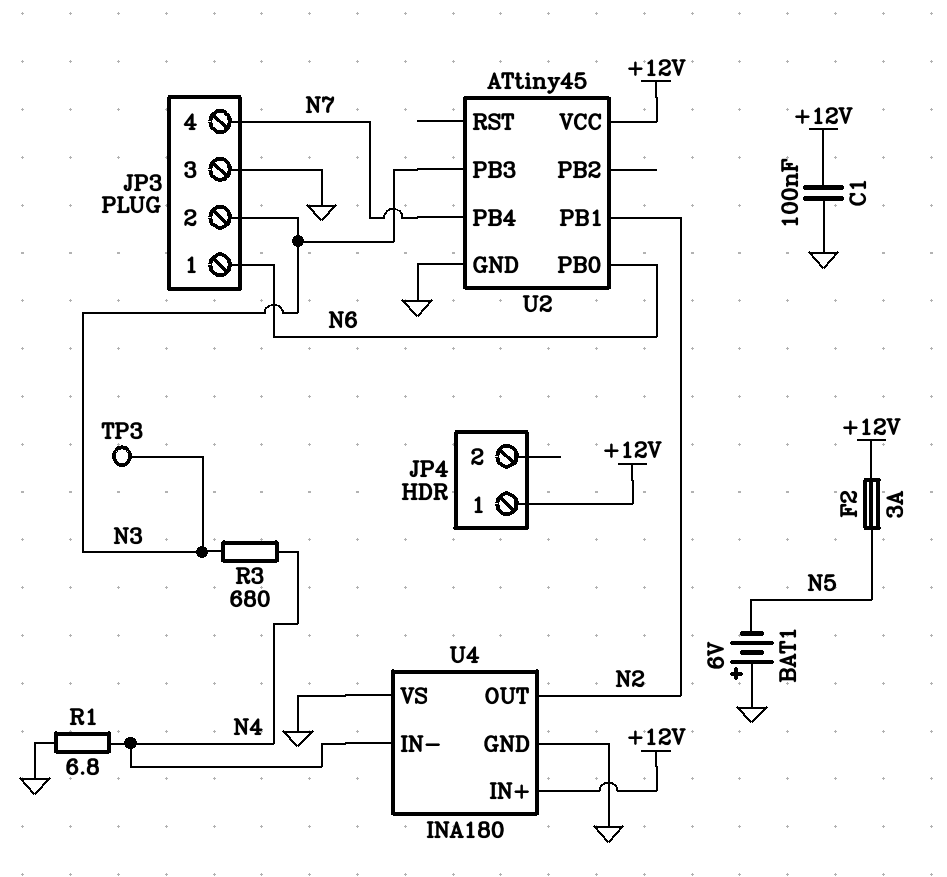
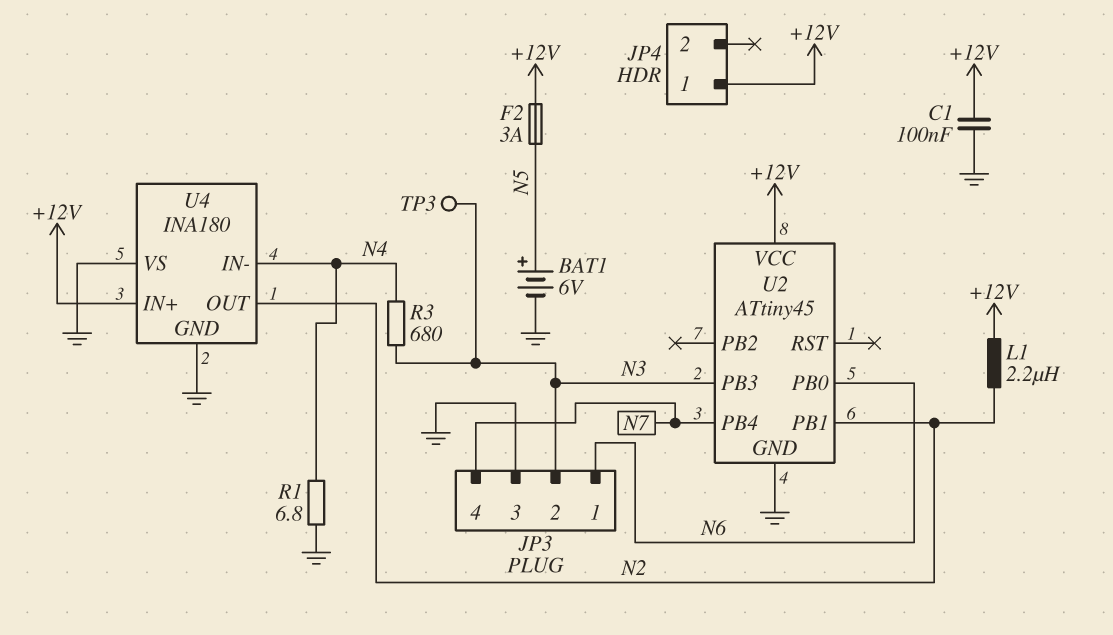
BAT1: 6V (plus GND, minus N5) -> 6V (plus N5, minus GND)
L1: none -> 2.2uH (+12V, N2)

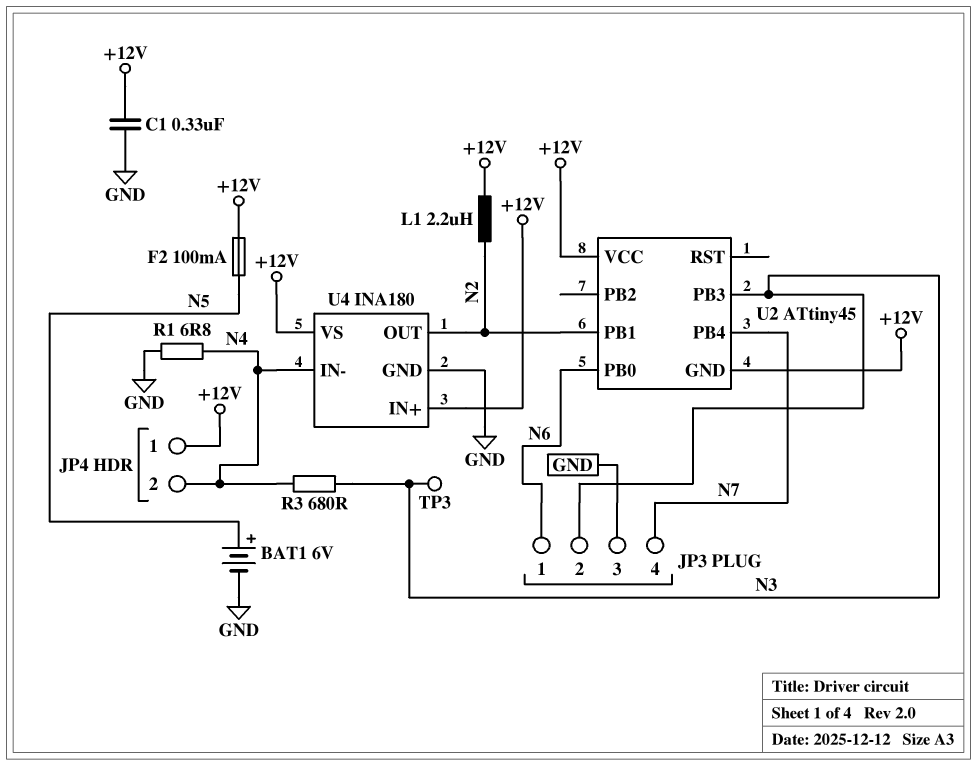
C1: 100nF (+12V, GND) -> 330nF (+12V, GND)
F2: 3A (+12V, N5) -> 100mA (+12V, N5)
JP4 pin 2: none -> N4
U2 pin GND: GND -> +12V
U4 pin VS: GND -> +12V

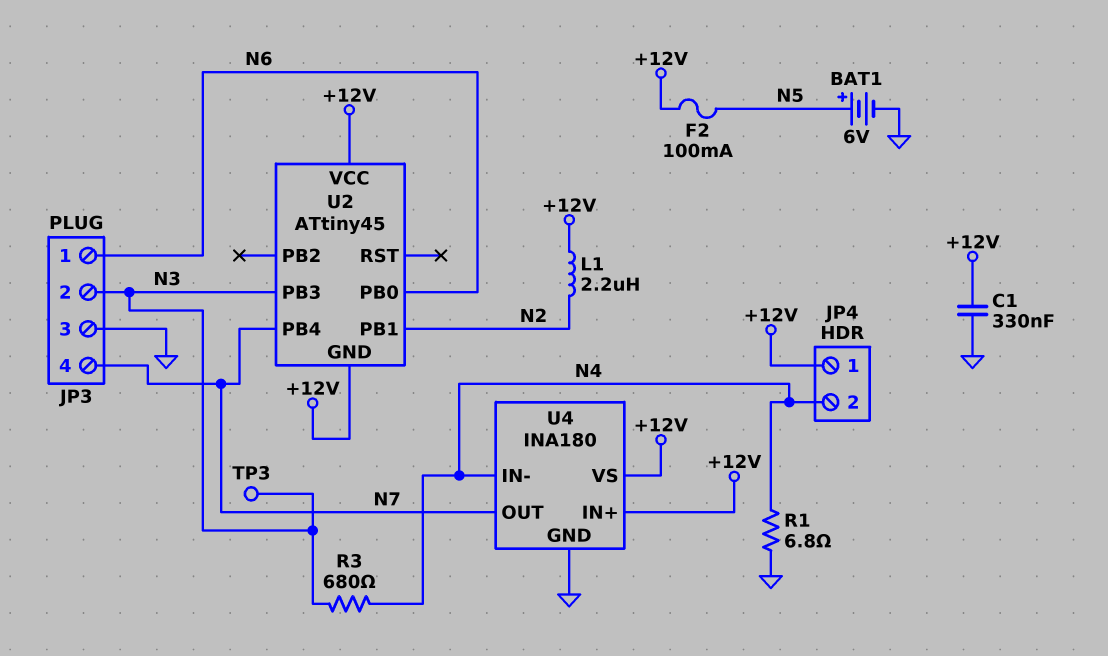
U4 pin OUT: N2 -> N7

